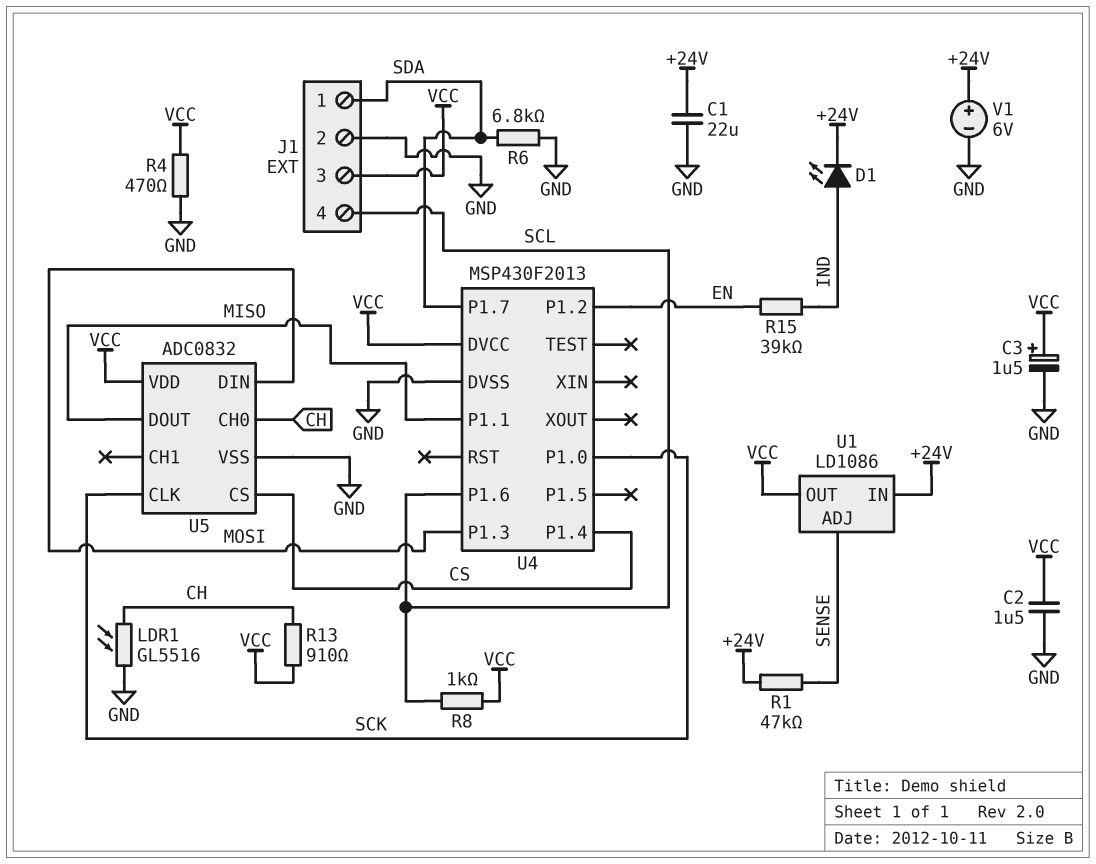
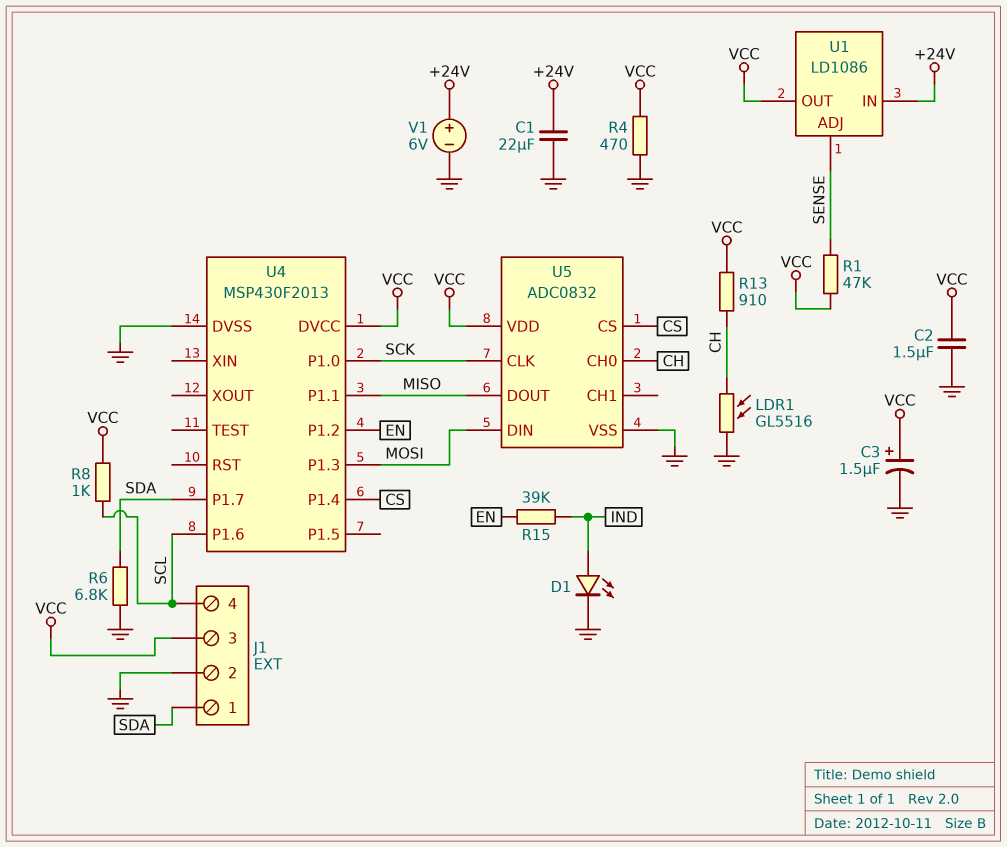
D1: LED (A IND, K +24V) -> LED (A IND, K GND)
R1: 47k (+24V, SENSE) -> 47k (SENSE, VCC)

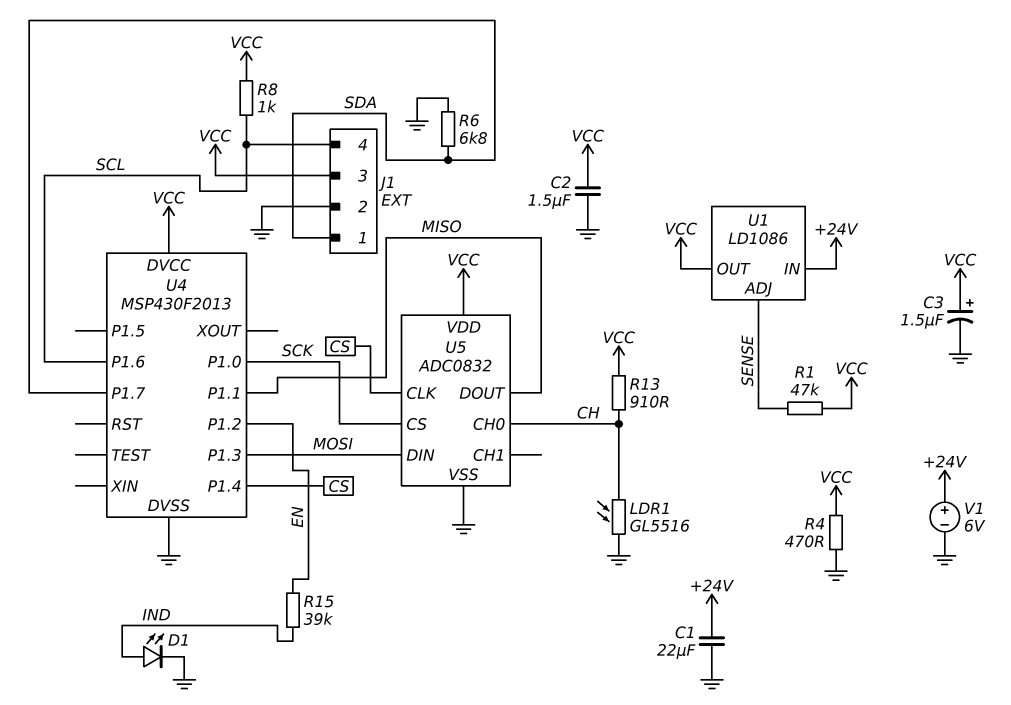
U5 pin CLK: SCK -> CS
U5 pin CS: CS -> SCK

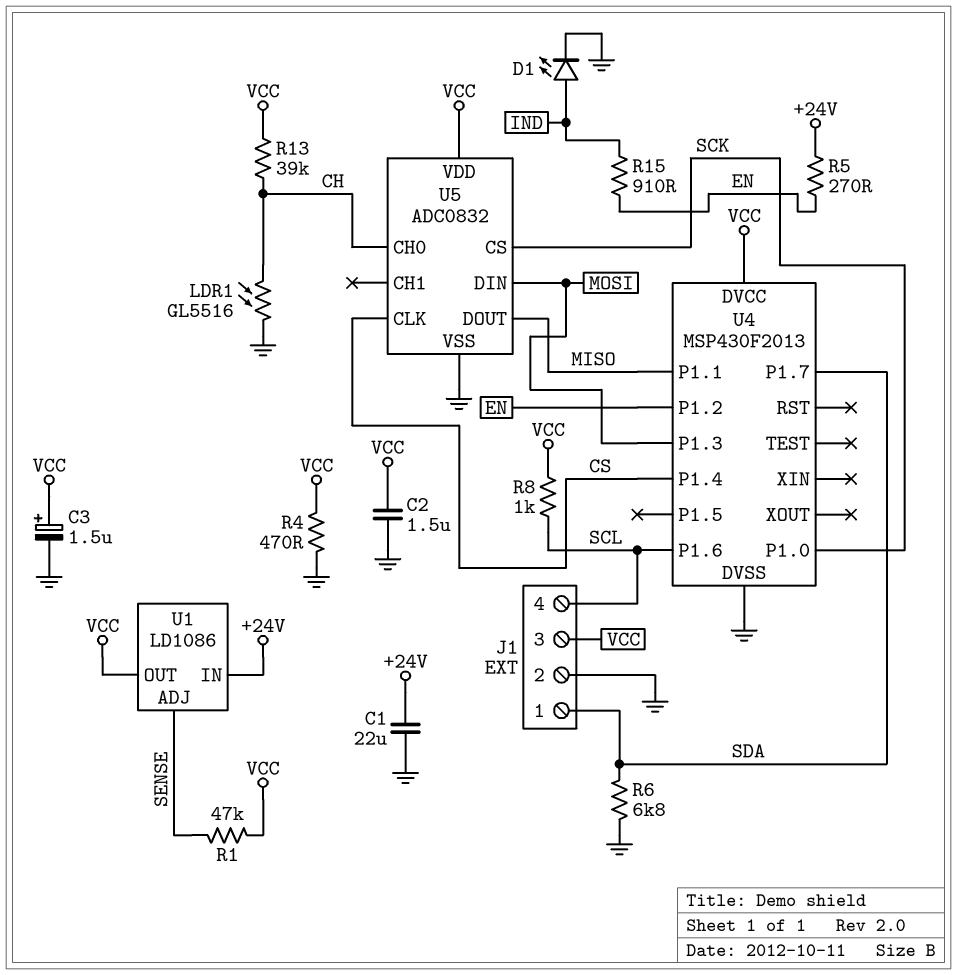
R5: none -> 270 (+24V, EN)
R13: 910 (CH, VCC) -> 39k (CH, VCC)
R15: 39k (EN, IND) -> 910 (EN, IND)
V1: 6V (plus +24V, minus GND) -> none

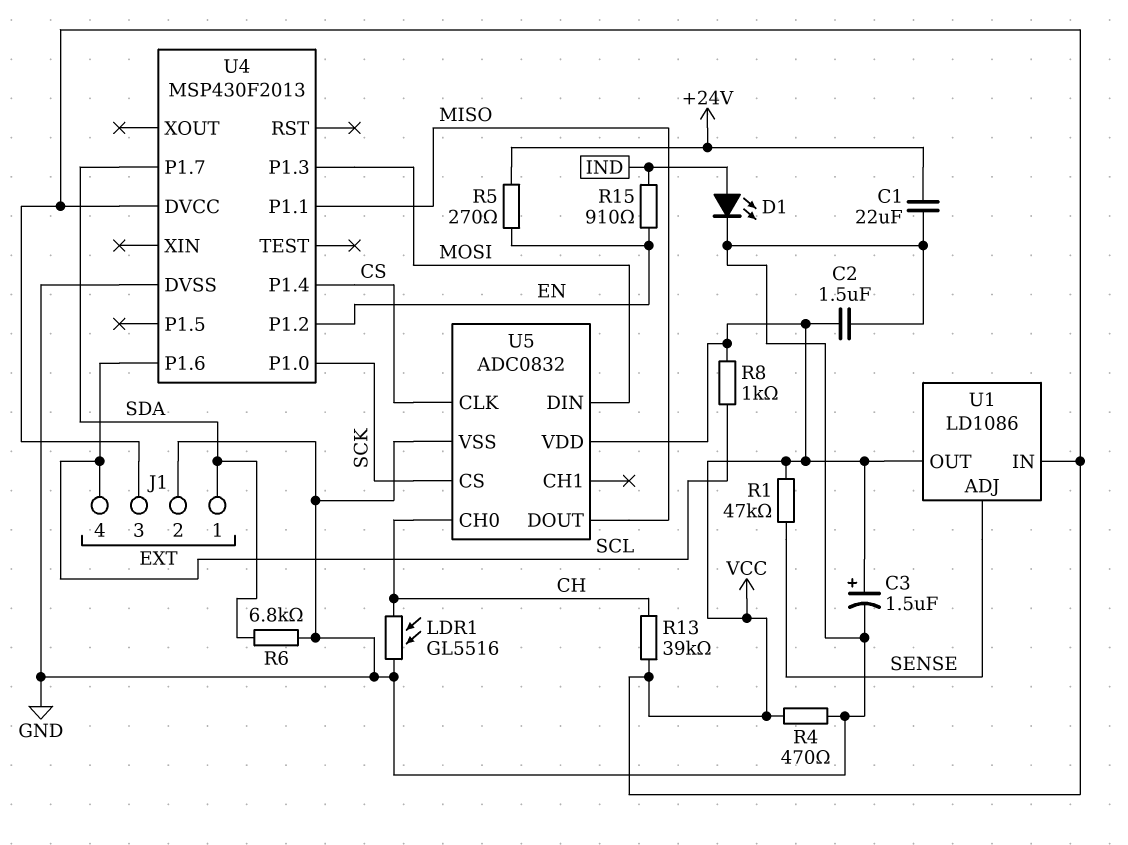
U1 pin IN: +24V -> VCC

